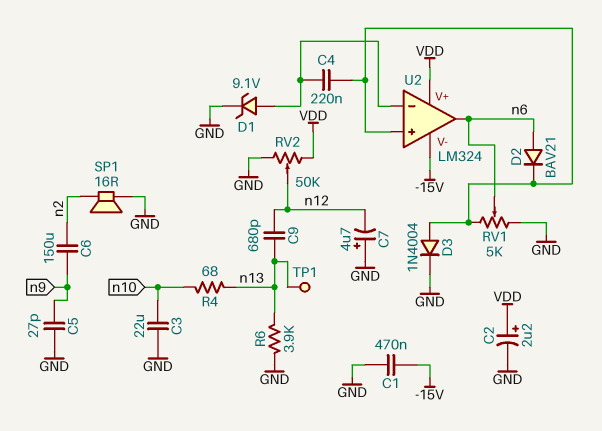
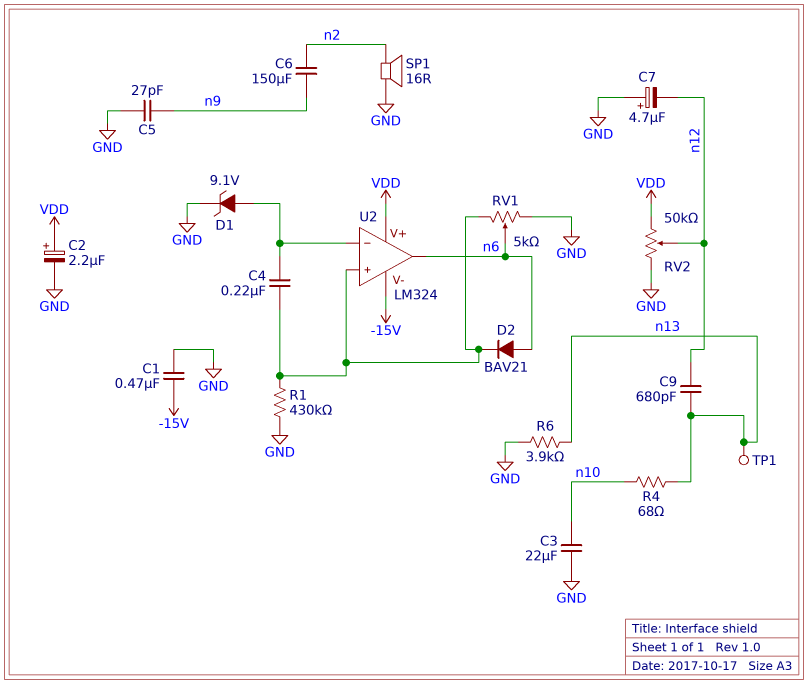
D3: diode 1N4004 (A U2/in+, K GND) -> none
R1: none -> 430k (GND, U2/in+)

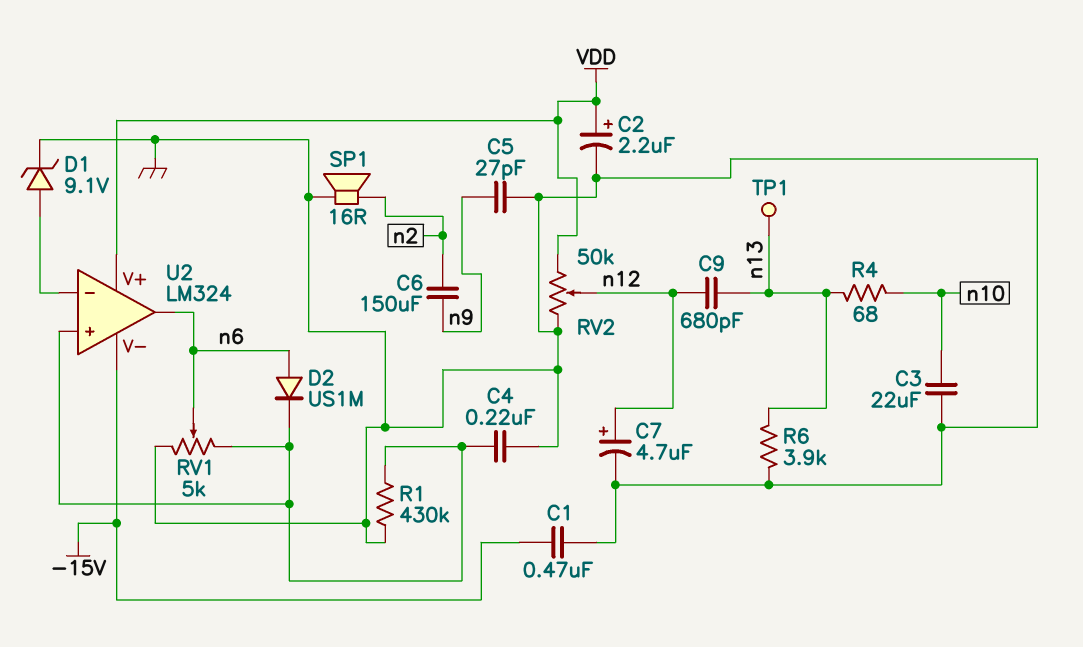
C4: 220nF (U2/in+, U2/in-) -> 220nF (GND, U2/in+)
C7: 4.7uF (plus GND, minus n12) -> 4.7uF (plus n12, minus GND)
D2: diode BAV21 (A n6, K U2/in+) -> diode US1M (A n6, K U2/in+)

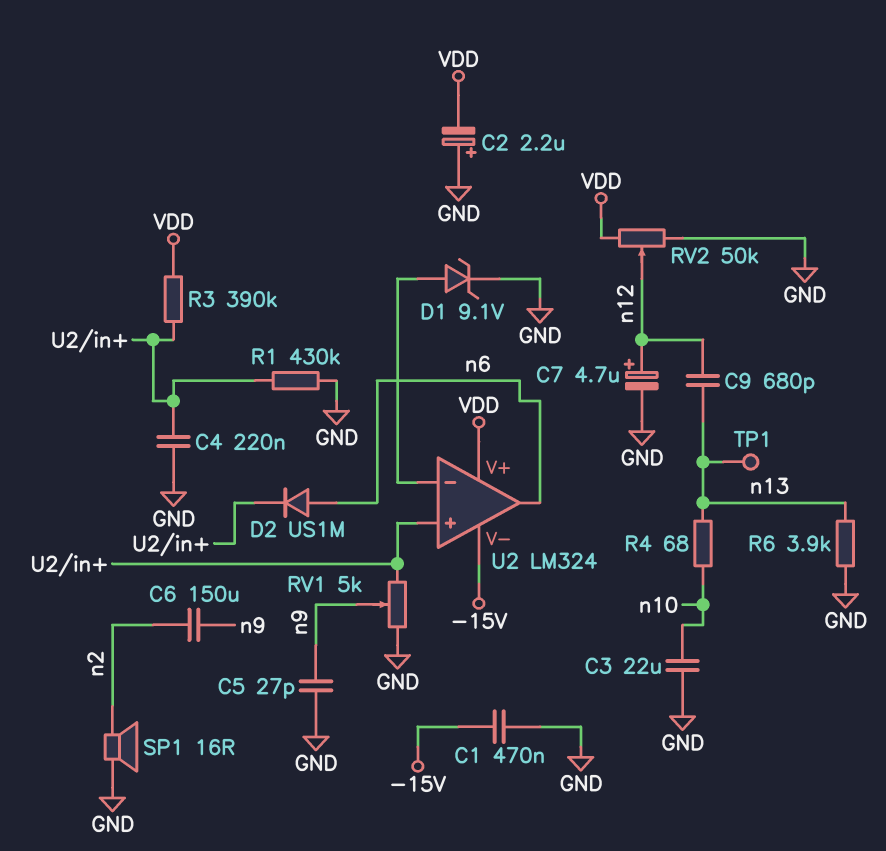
C2: 2.2uF (plus VDD, minus GND) -> 2.2uF (plus GND, minus VDD)
R3: none -> 390k (U2/in+, VDD)
RV1: 5k (GND, U2/in+, wiper n6) -> 5k (GND, U2/in+, wiper n9)

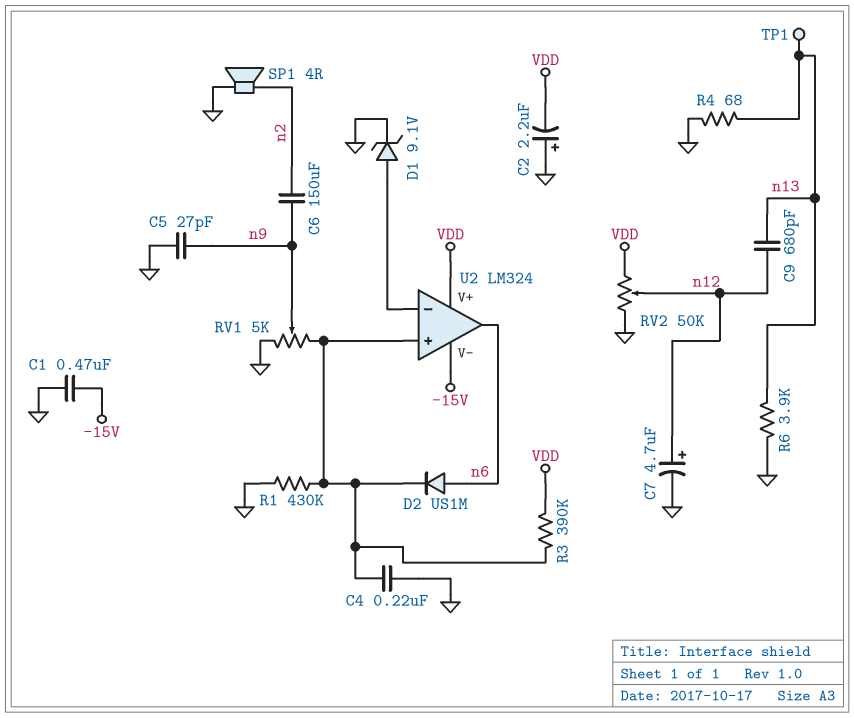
C3: 22uF (GND, n10) -> none
R4: 68 (n10, n13) -> 68 (GND, n13)
SP1: speaker 16R (GND, n2) -> speaker 4R (GND, n2)

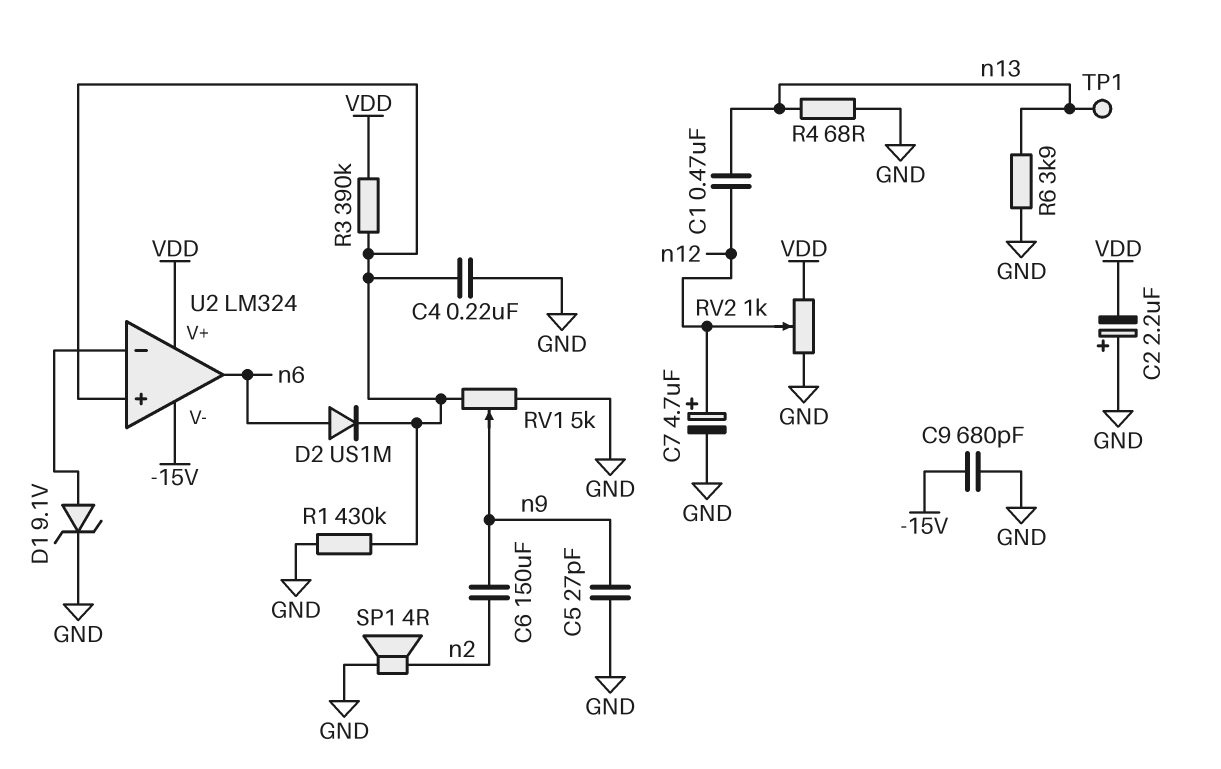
C1: 470nF (-15V, GND) -> 470nF (n12, n13)
C9: 680pF (n12, n13) -> 680pF (-15V, GND)
RV2: 50k (GND, VDD, wiper n12) -> 1k (GND, VDD, wiper n12)

